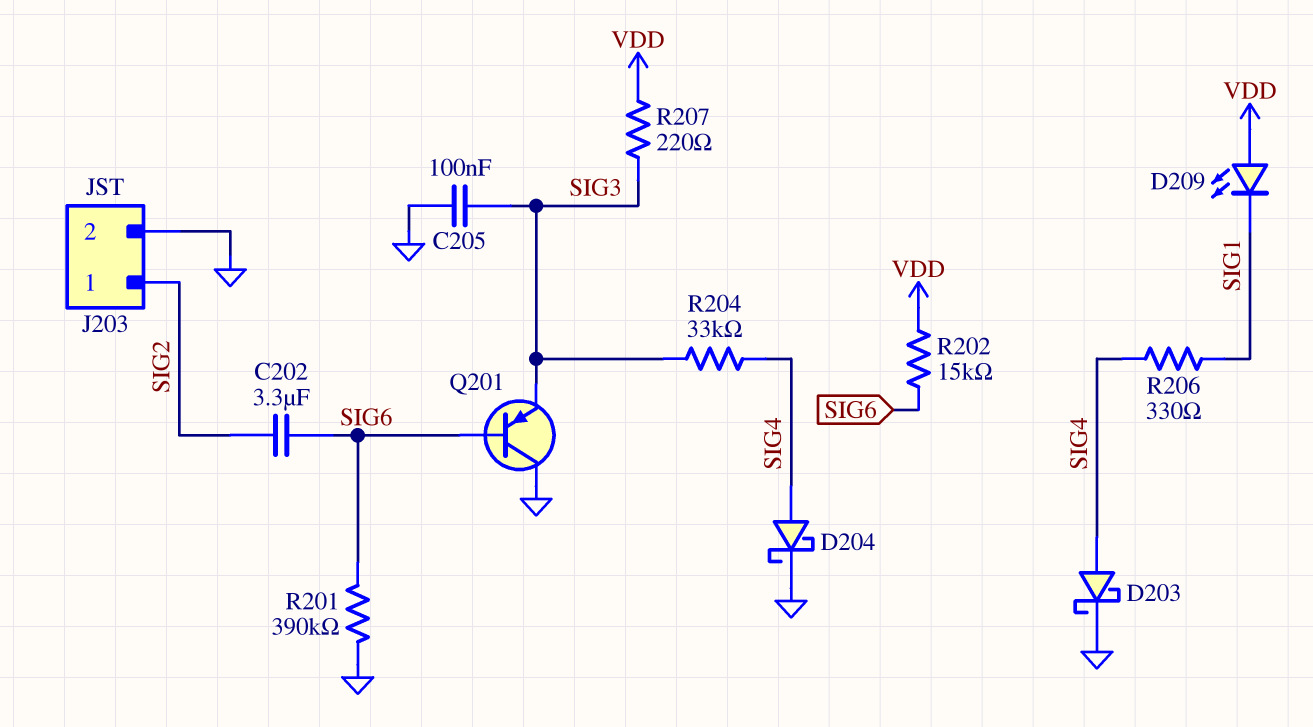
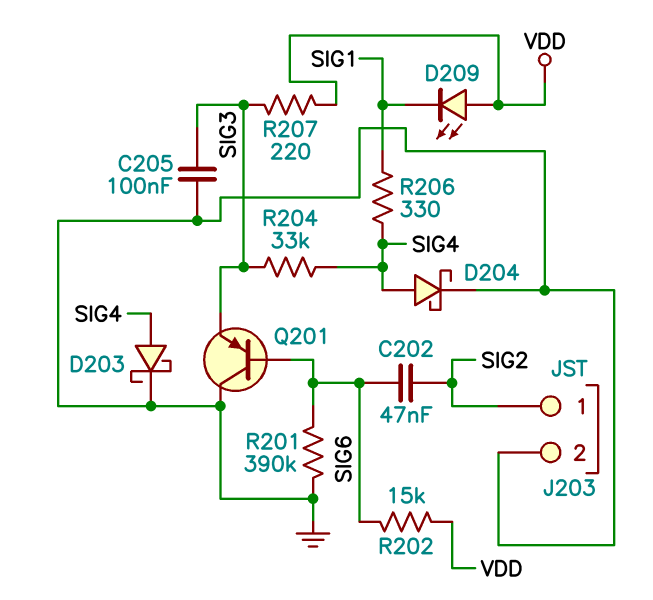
C202: 3.3uF (SIG2, SIG6) -> 47nF (SIG2, SIG6)

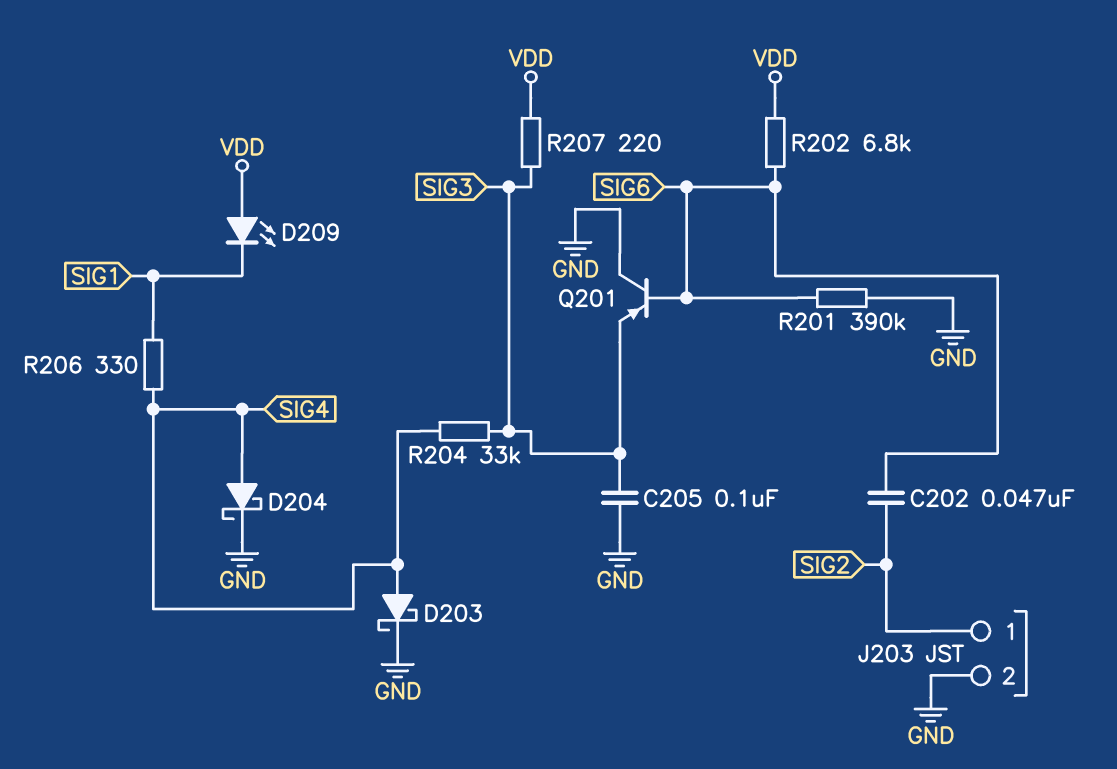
R202: 15k (SIG6, VDD) -> 6.8k (SIG6, VDD)

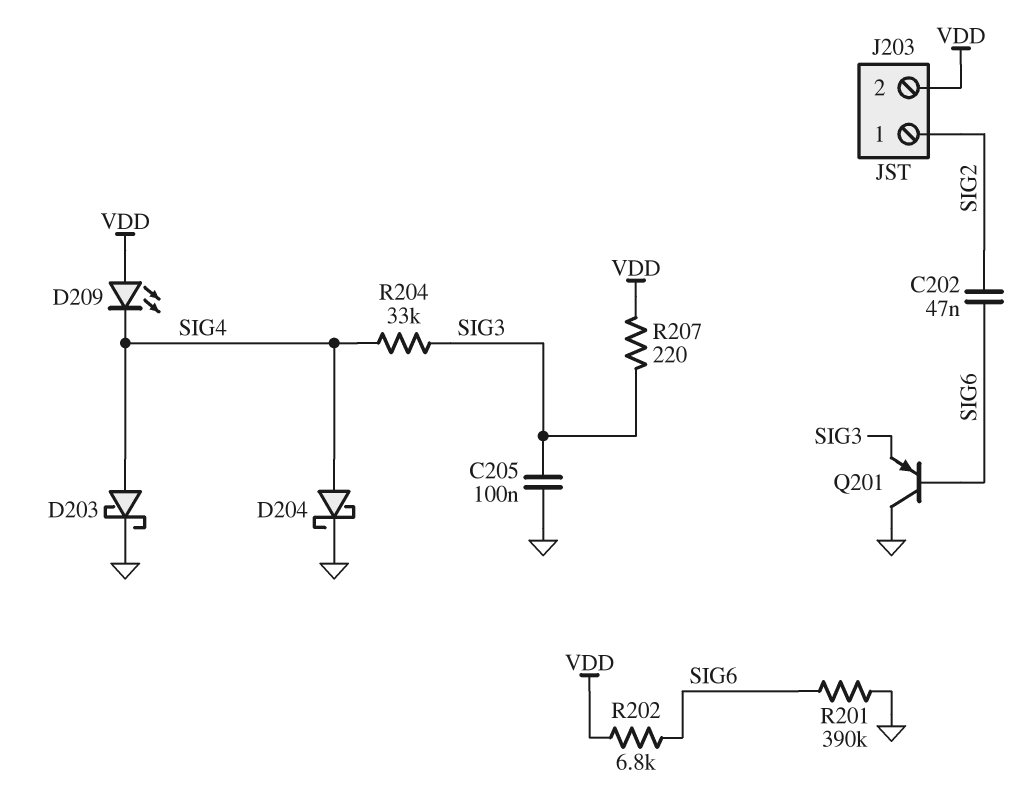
D209: LED (A VDD, K SIG1) -> LED (A VDD, K SIG4)
J203 pin 2: GND -> VDD
R206: 330 (SIG1, SIG4) -> none

